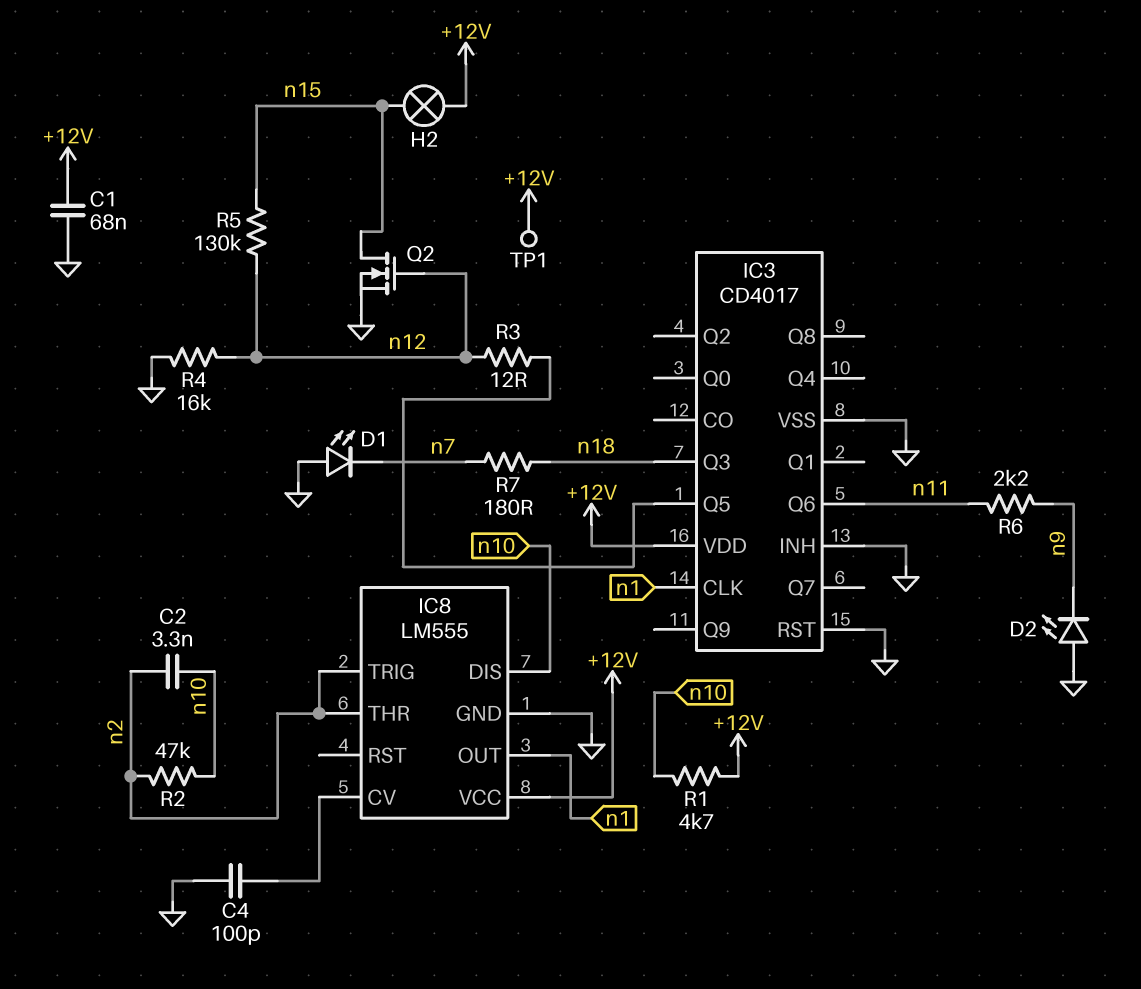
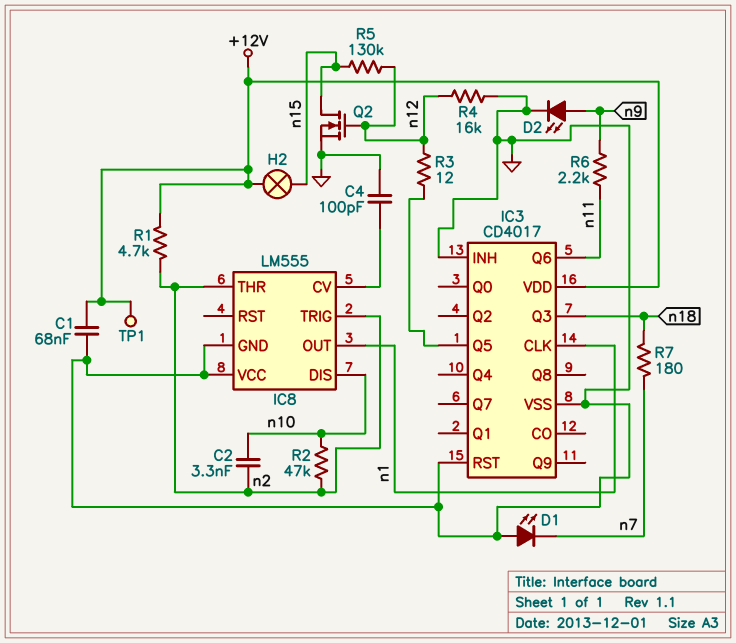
D2: LED (A GND, K n9) -> LED (A n9, K GND)
IC8 pin VCC: +12V -> GND
R1: 4.7k (+12V, n10) -> 4.7k (+12V, n2)

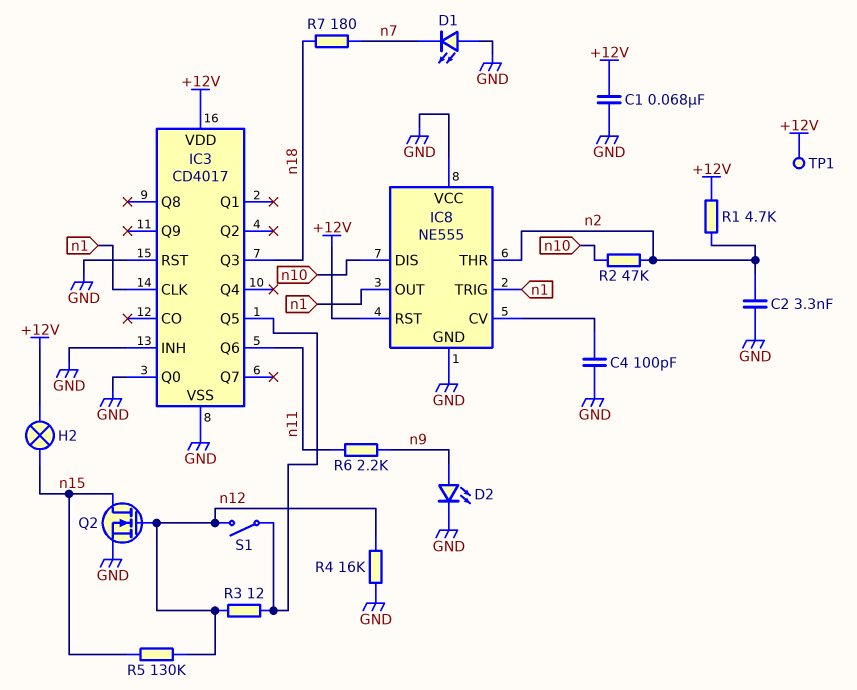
C2: 3.3nF (n2, n10) -> 3.3nF (GND, n2)
IC3 pin Q0: none -> GND
IC8: LM555 -> NE555
IC8 pin RST: none -> +12V
IC8 pin TRIG: n2 -> n1
S1: none -> switch (IC3/Q5, n12)

